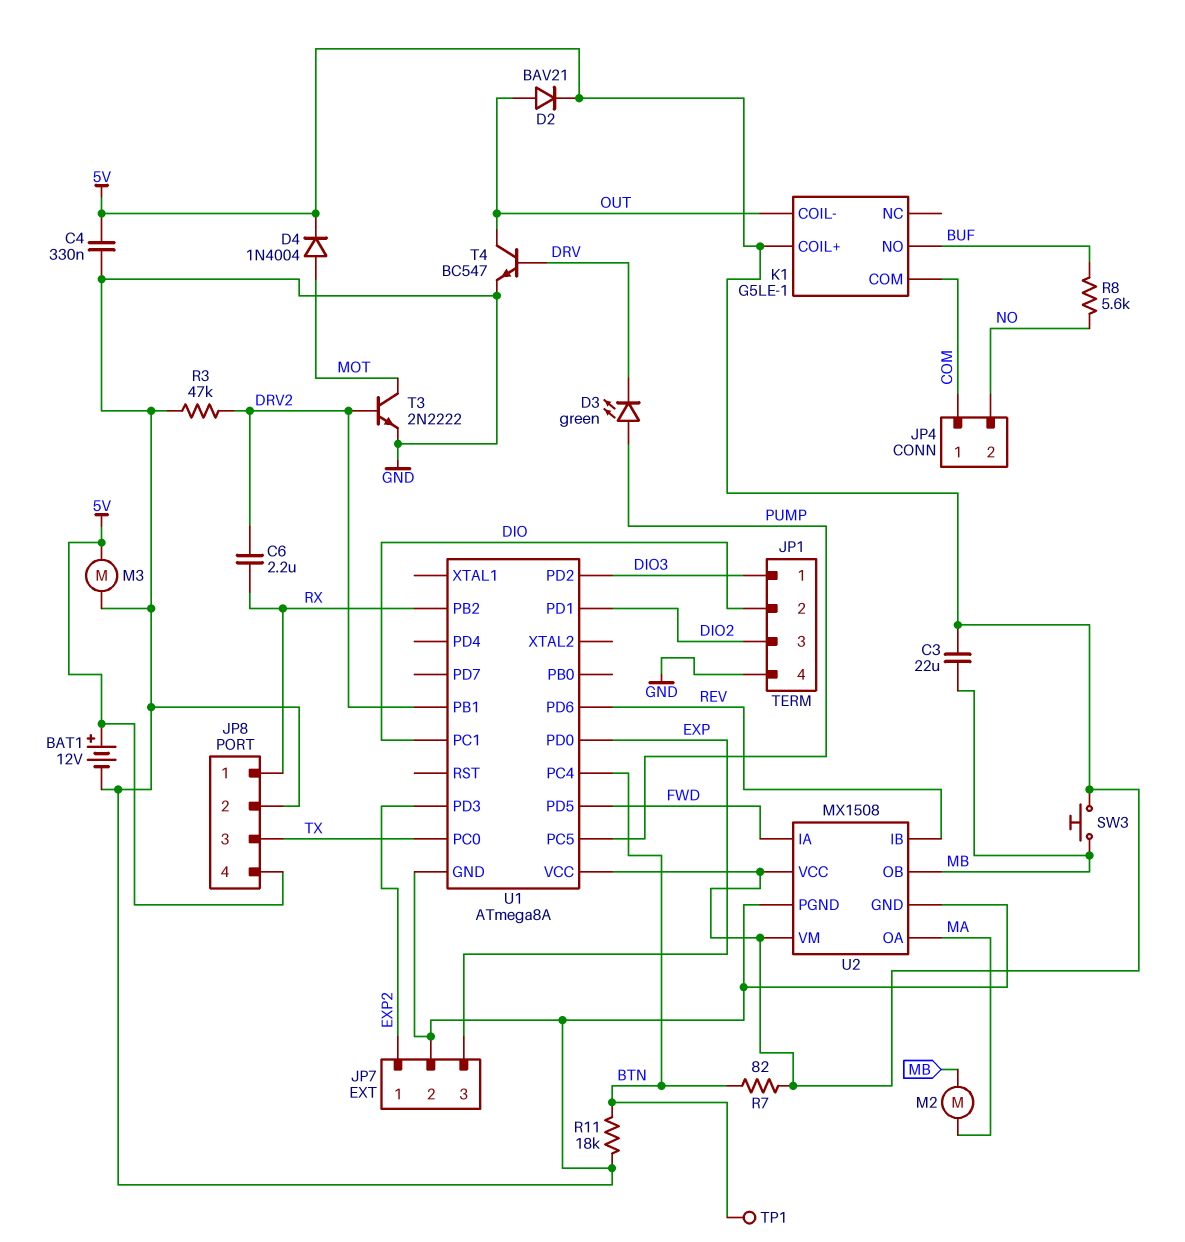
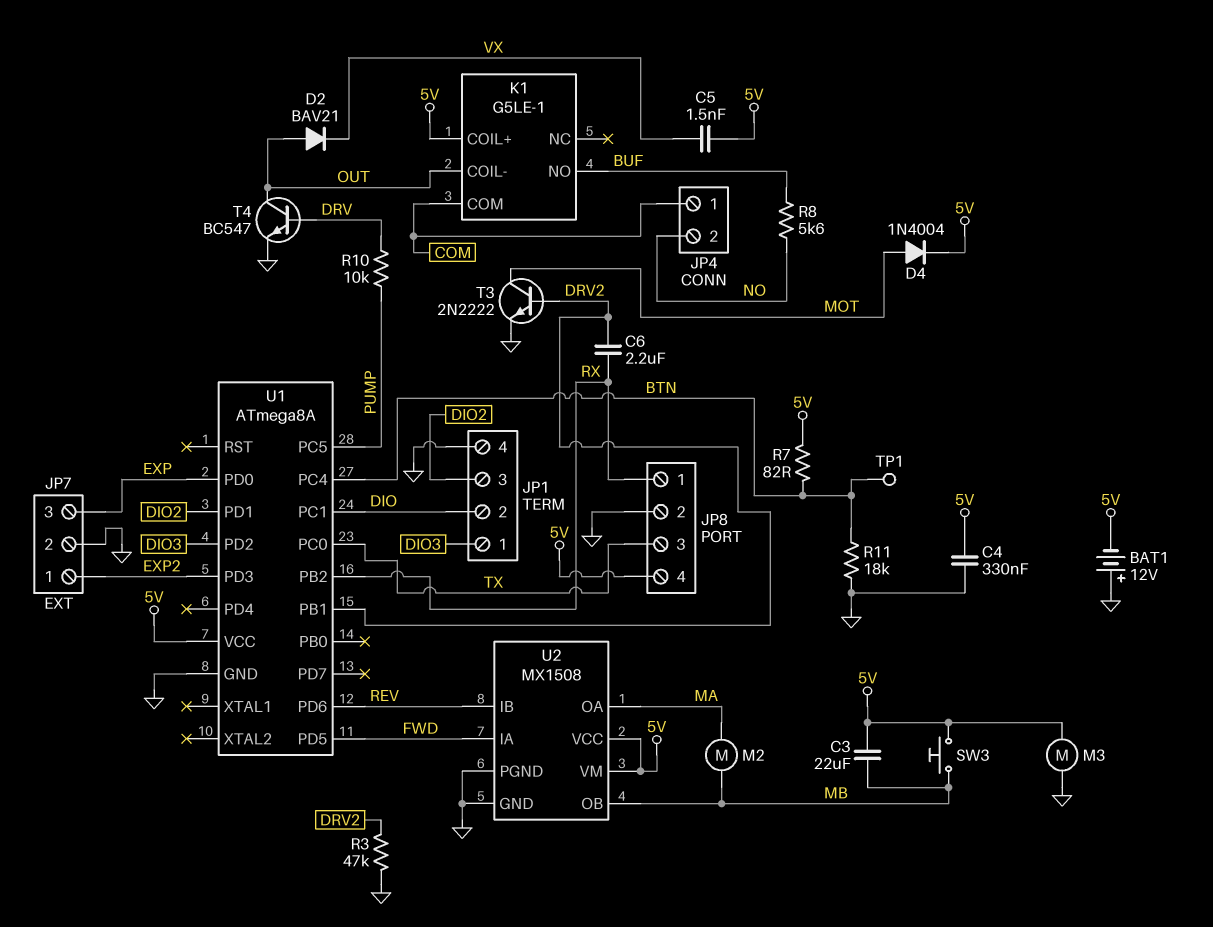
BAT1: 12V (plus 5V, minus GND) -> 12V (plus GND, minus 5V)
C5: none -> 1.5nF (5V, VX)
D2: diode BAV21 (A OUT, K 5V) -> diode BAV21 (A OUT, K VX)
D3: LED green (A PUMP, K DRV) -> none
R10: none -> 10k (DRV, PUMP)

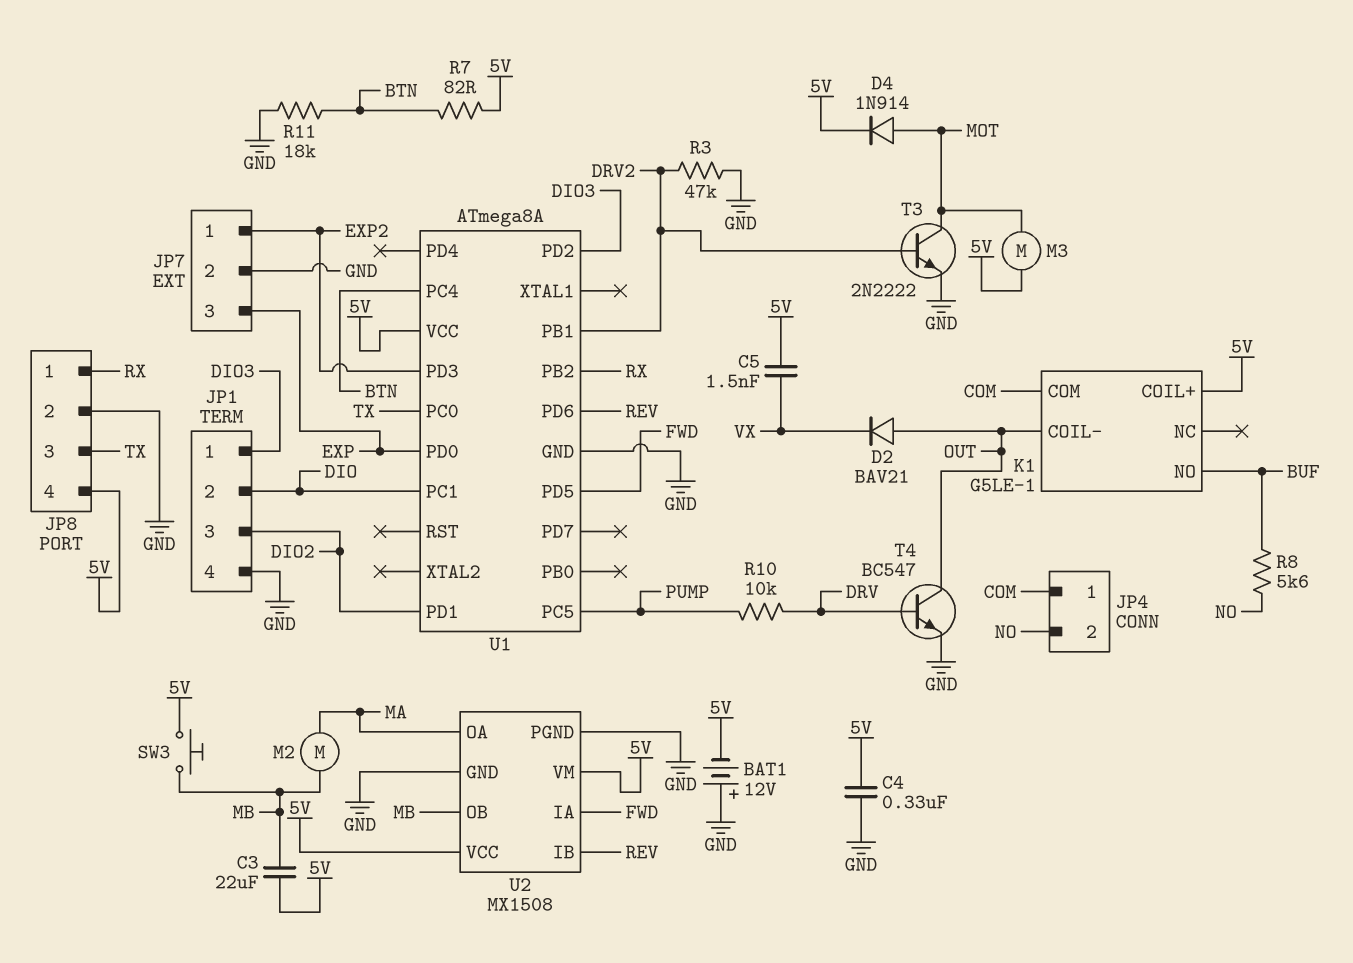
C6: 2.2uF (DRV2, RX) -> none
D4: diode 1N4004 (A MOT, K 5V) -> diode 1N914 (A MOT, K 5V)
M3: motor (5V, GND) -> motor (5V, MOT)
TP1: test point (BTN) -> none

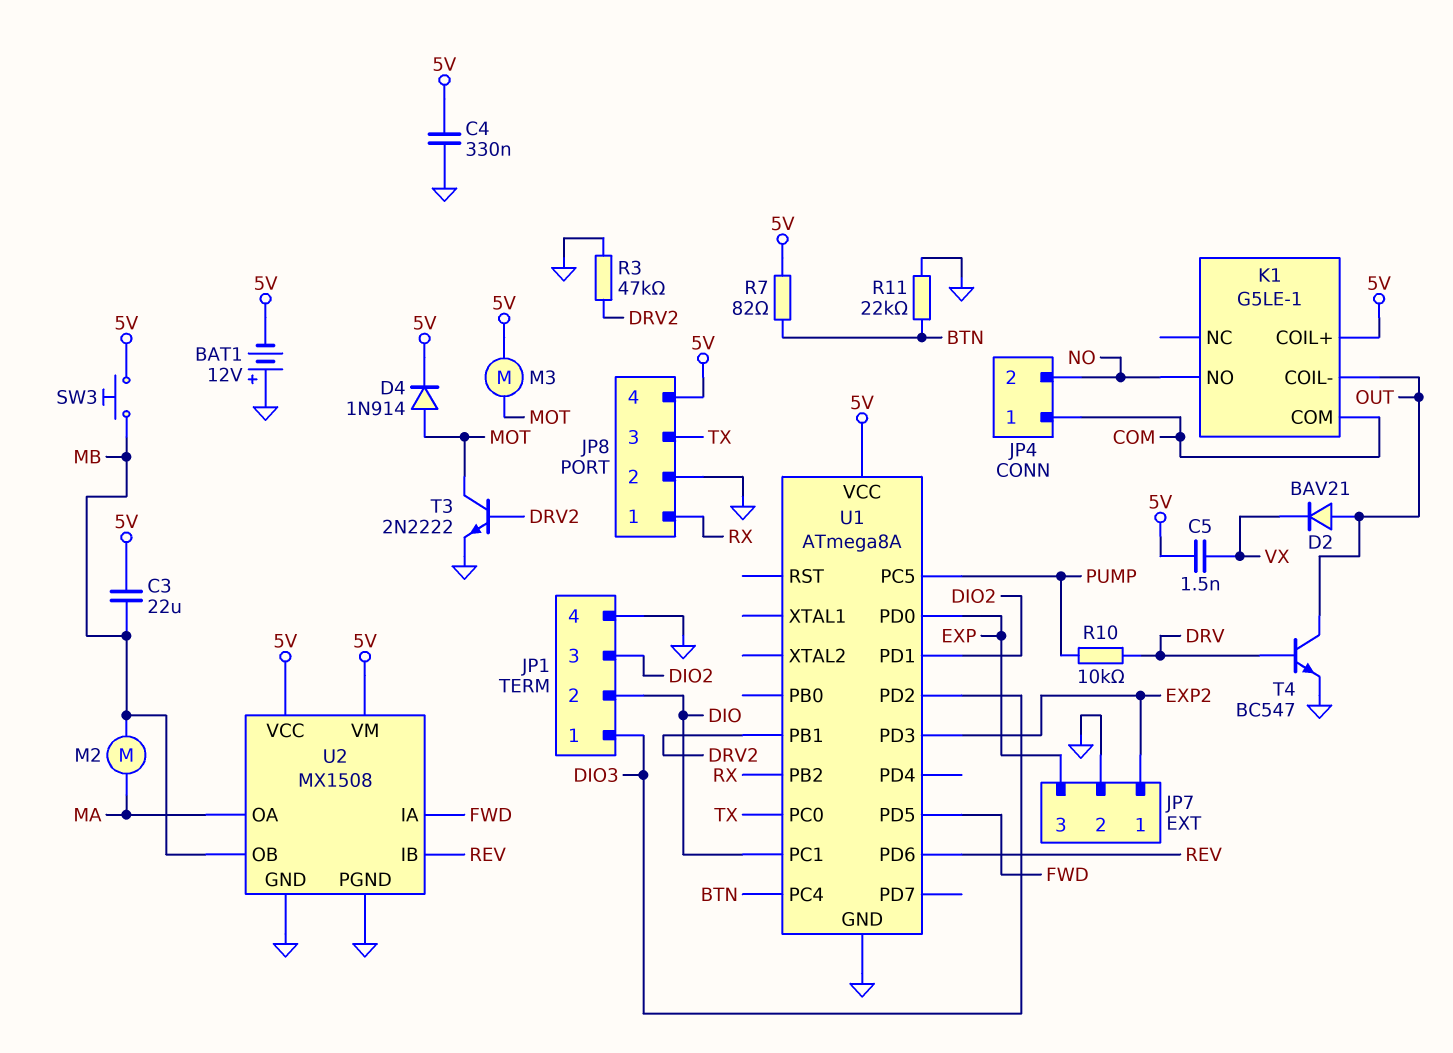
K1 pin NO: BUF -> NO
R8: 5.6k (BUF, NO) -> none
R11: 18k (BTN, GND) -> 22k (BTN, GND)

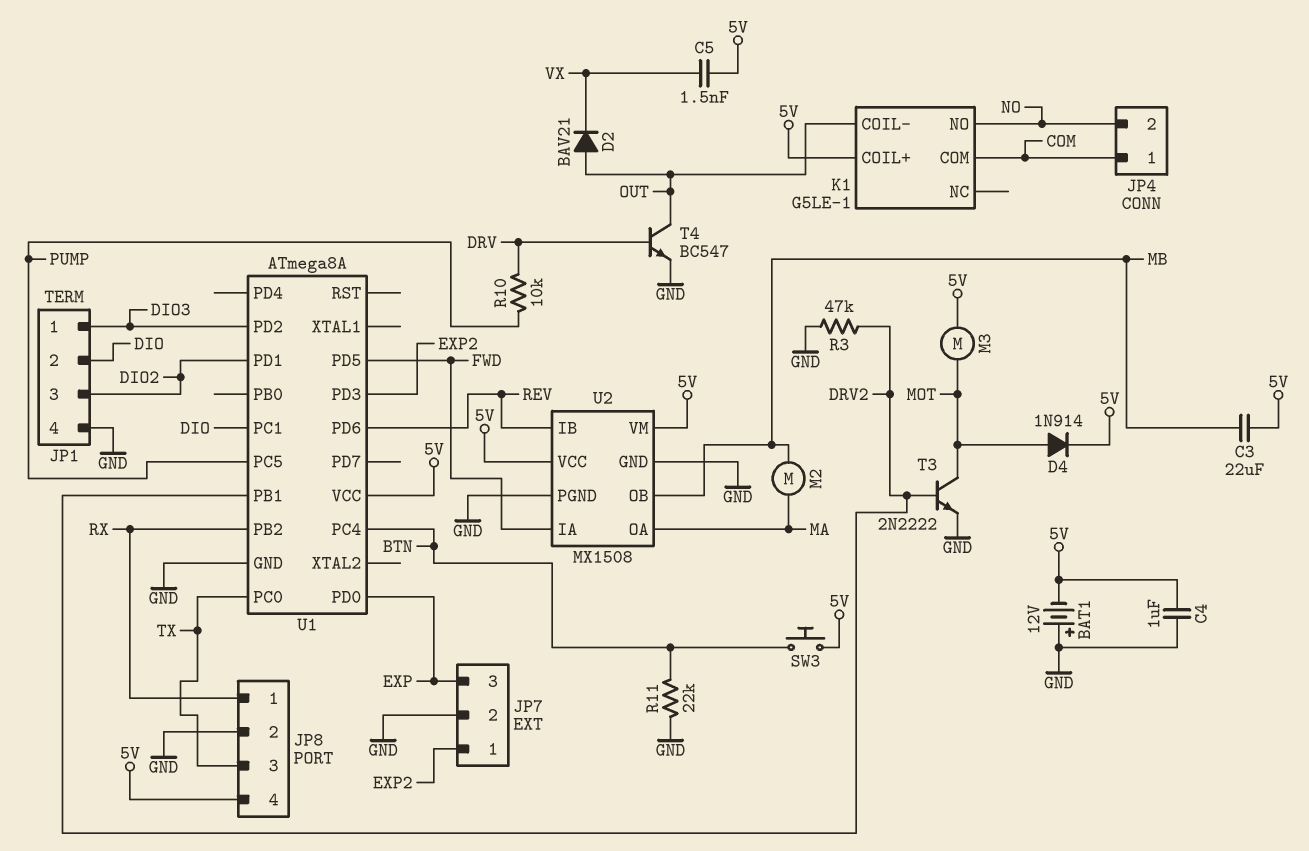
C4: 330nF (5V, GND) -> 1uF (5V, GND)
R7: 82 (5V, BTN) -> none
SW3: button (5V, MB) -> button (5V, BTN)

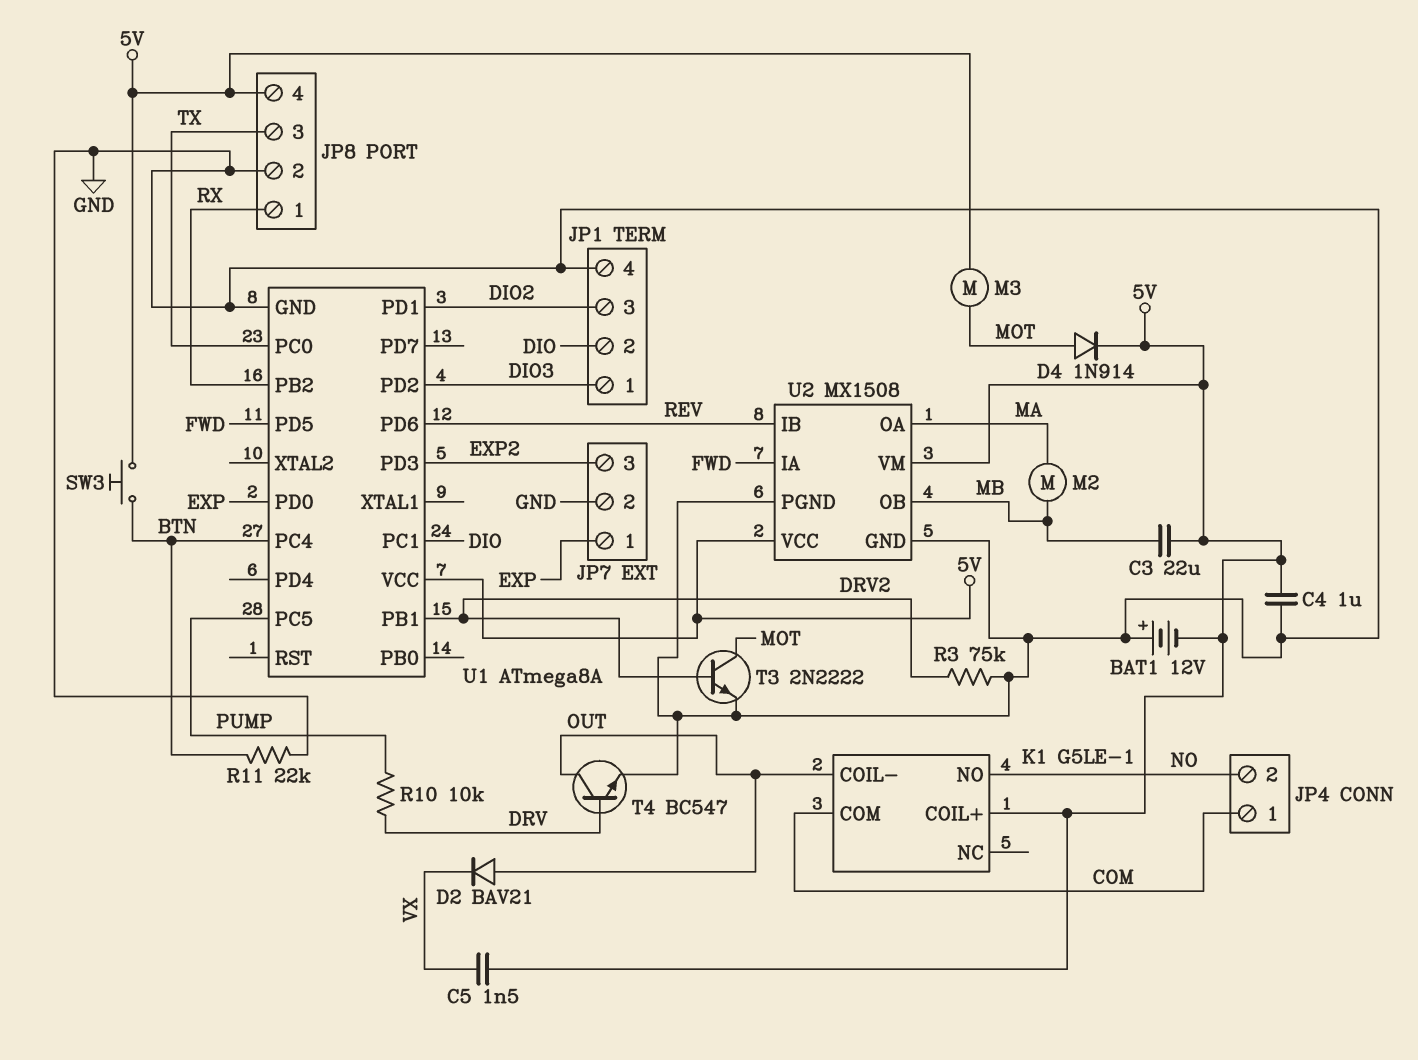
JP7 pin 1: EXP2 -> EXP
JP7 pin 3: EXP -> EXP2
R3: 47k (DRV2, GND) -> 75k (DRV2, GND)

